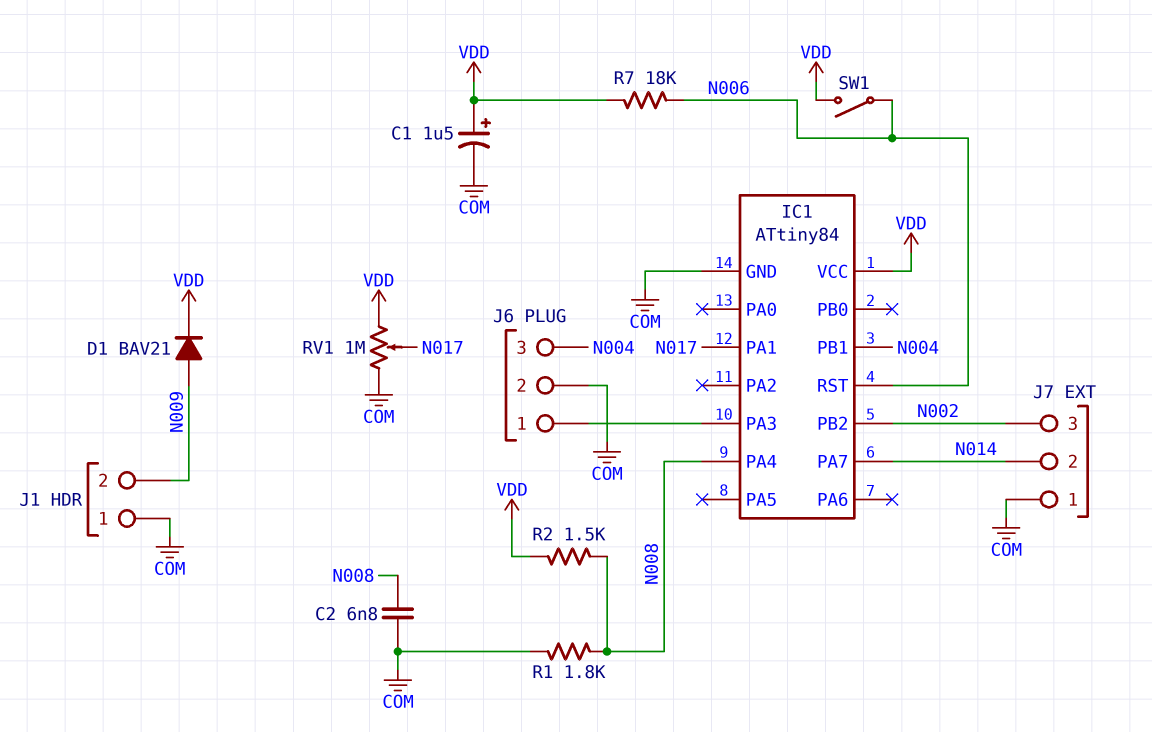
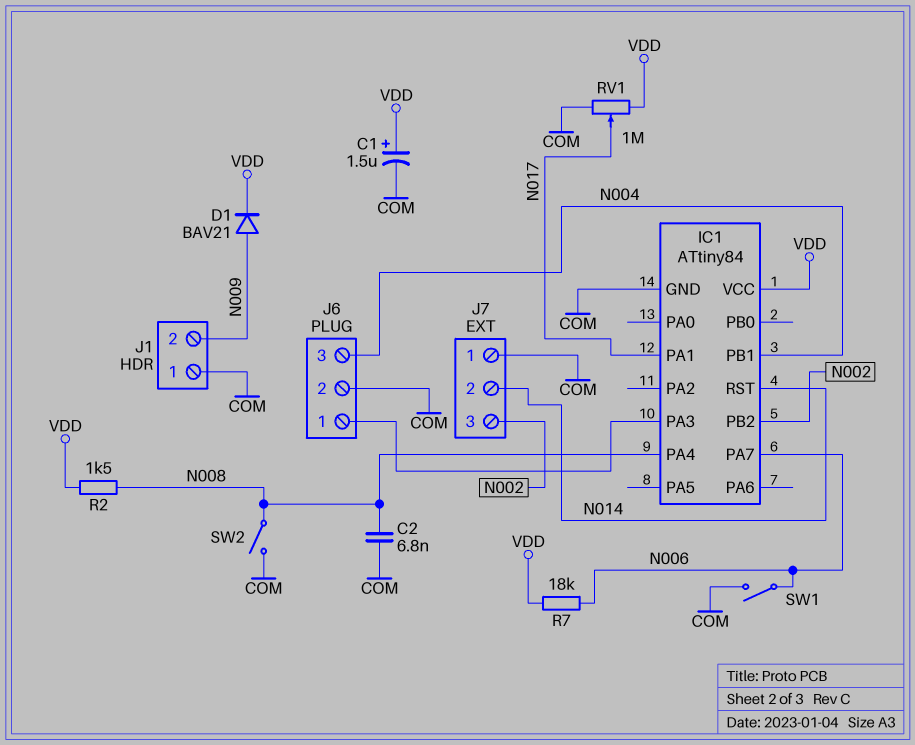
IC1 pin PA7: N014 -> N006
IC1 pin RST: N006 -> N014
R1: 1.8k (COM, N008) -> none
SW1: switch (N006, VDD) -> switch (COM, N006)
SW2: none -> switch (COM, N008)

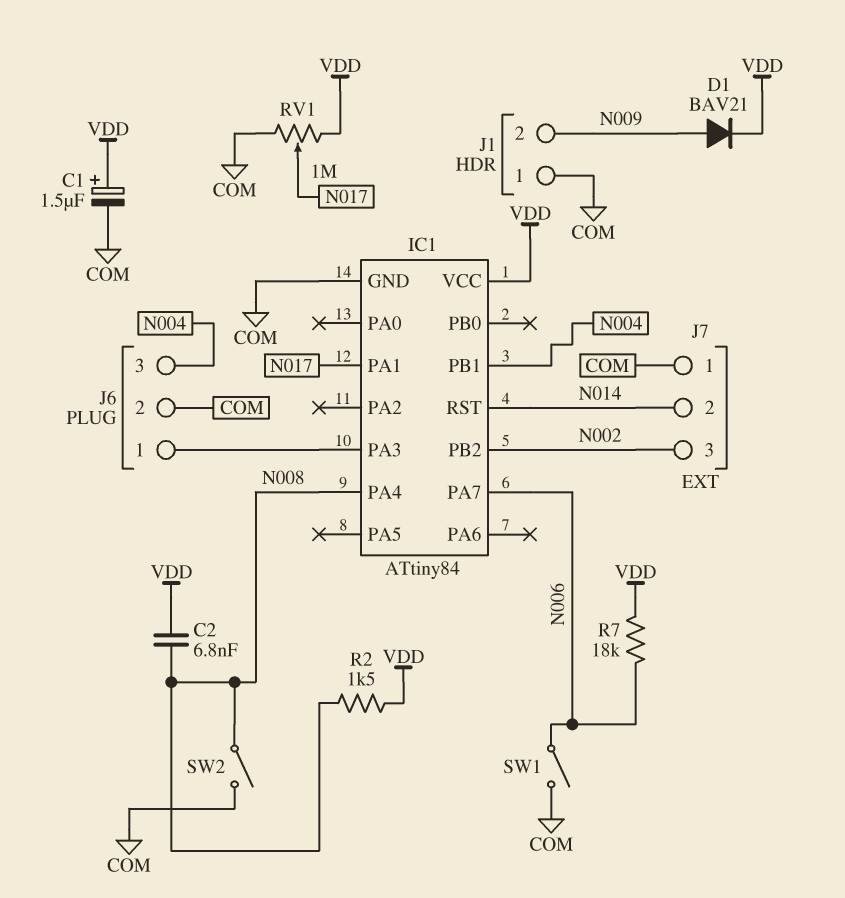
C2: 6.8nF (COM, N008) -> 6.8nF (N008, VDD)

